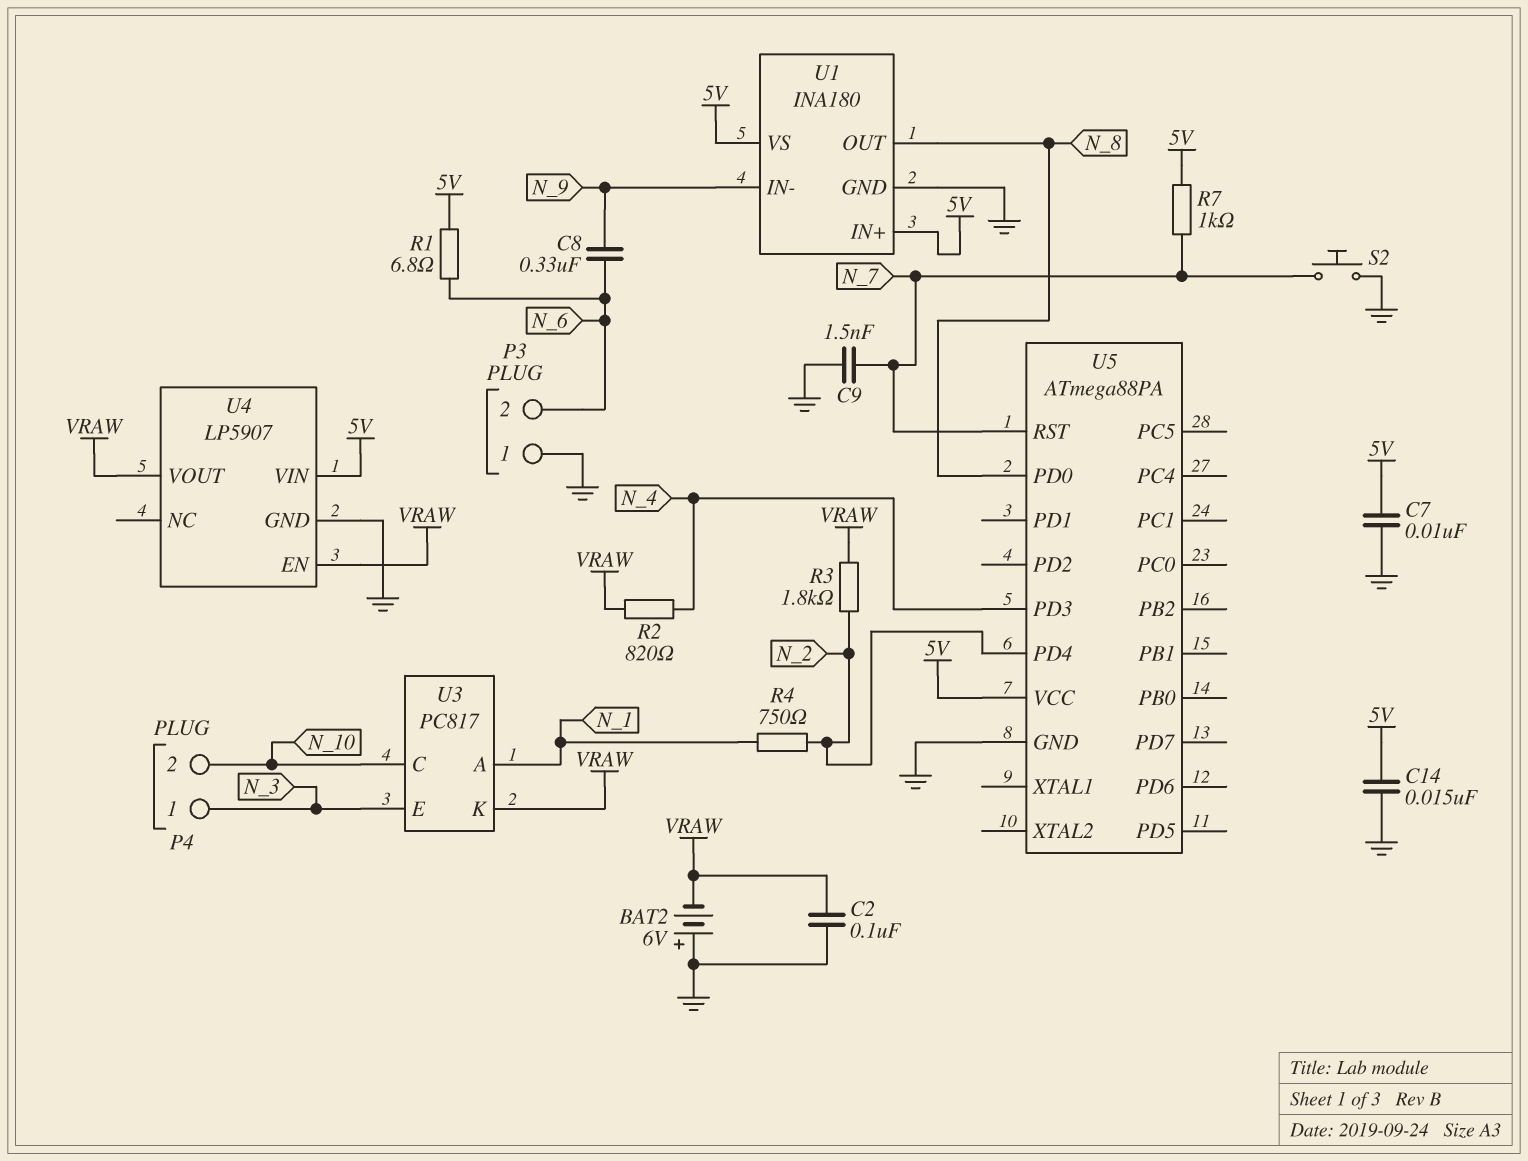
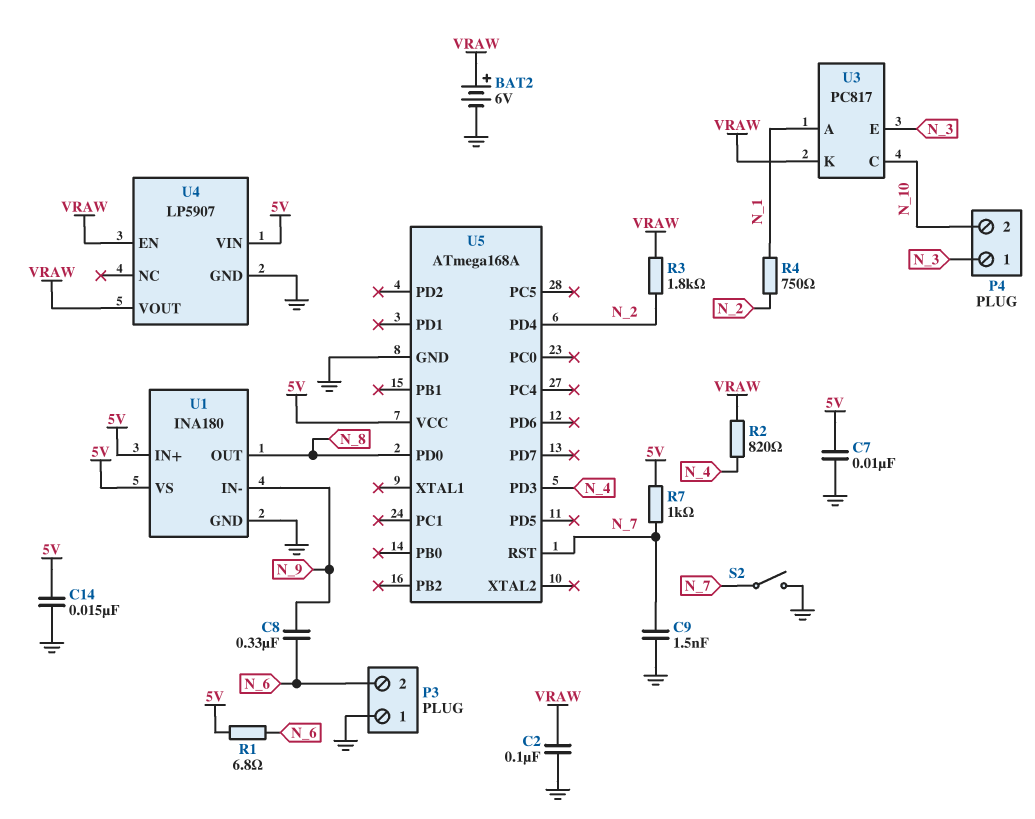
BAT2: 6V (plus GND, minus VRAW) -> 6V (plus VRAW, minus GND)
S2: button (GND, N_7) -> switch (GND, N_7)
U5: ATmega88PA -> ATmega168A

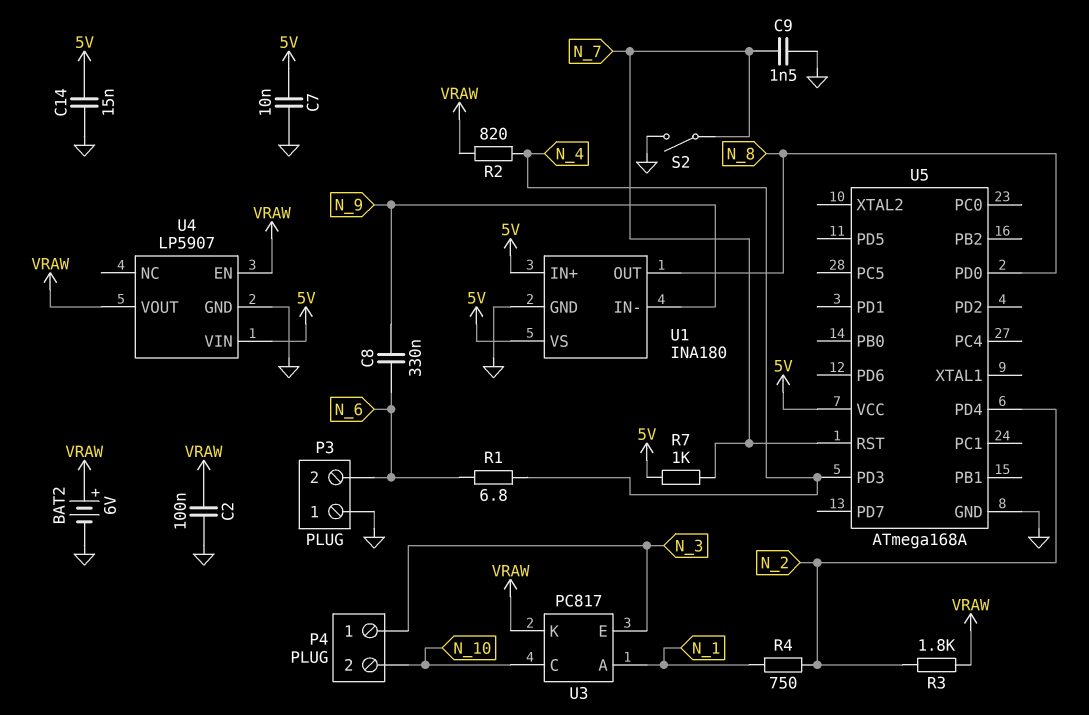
R1: 6.8 (5V, N_6) -> 6.8 (N_4, N_6)

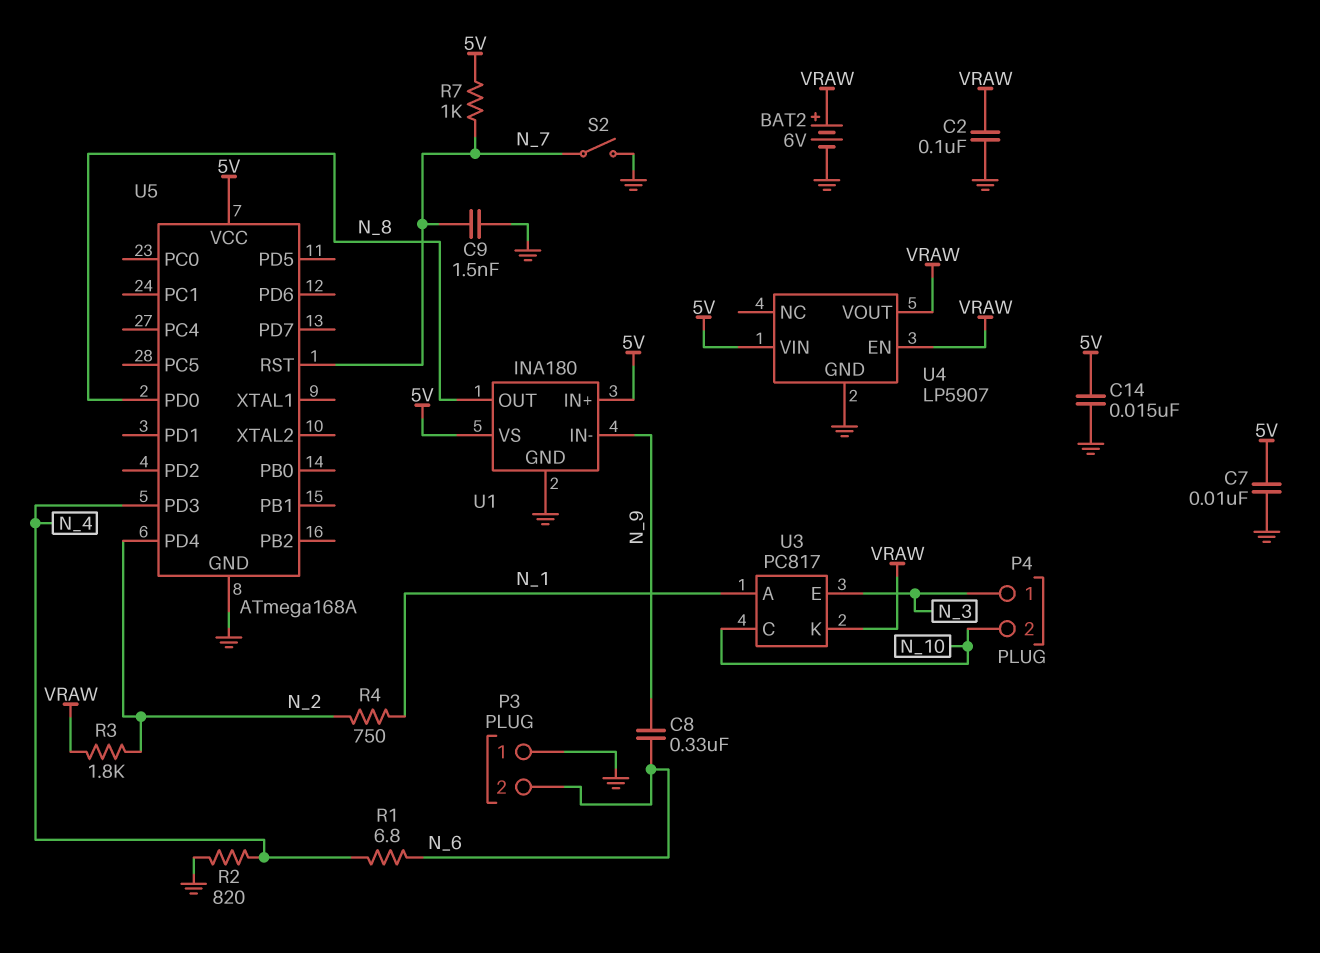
R2: 820 (N_4, VRAW) -> 820 (GND, N_4)

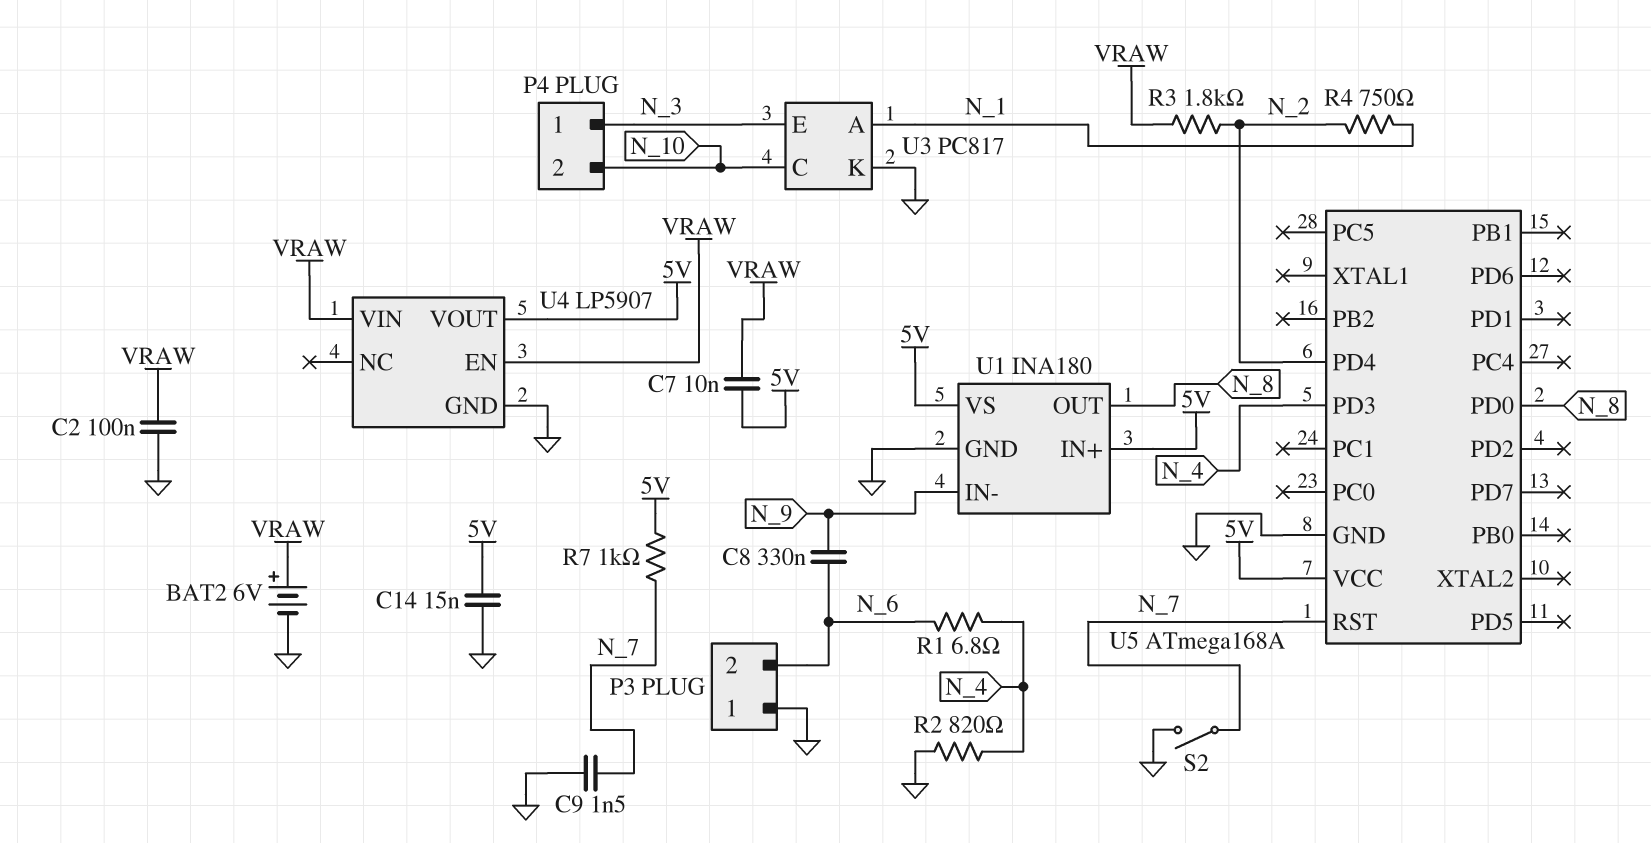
C7: 10nF (5V, GND) -> 10nF (5V, VRAW)
U3 pin K: VRAW -> GND
U4 pin VIN: 5V -> VRAW
U4 pin VOUT: VRAW -> 5V

